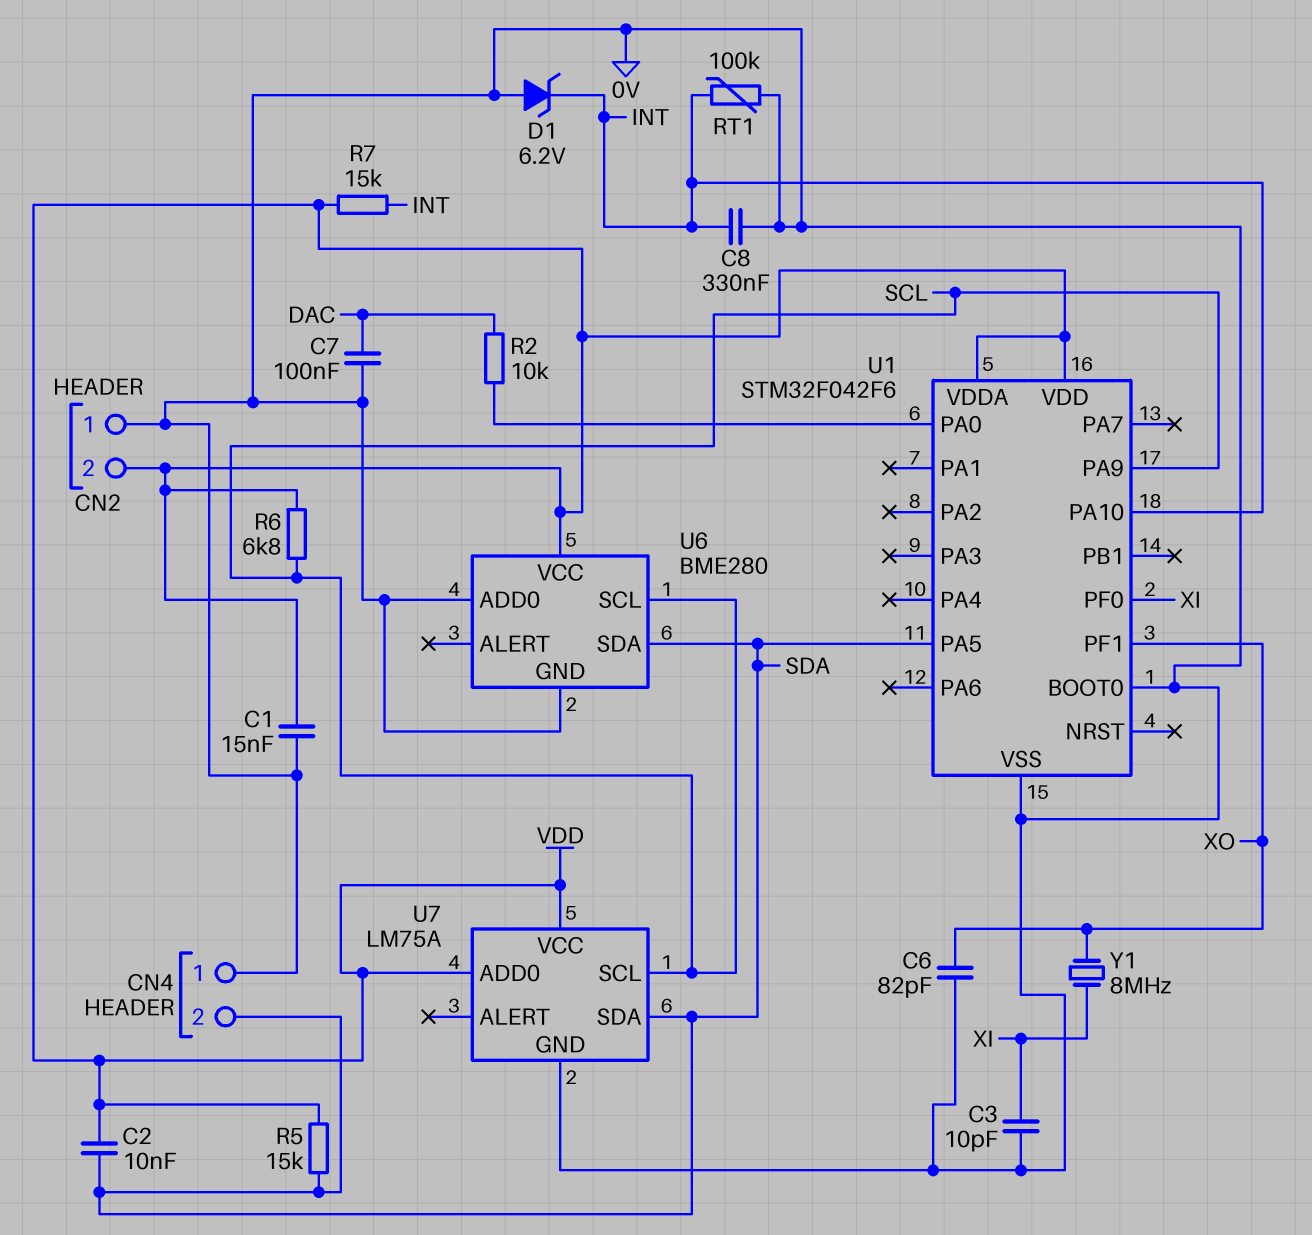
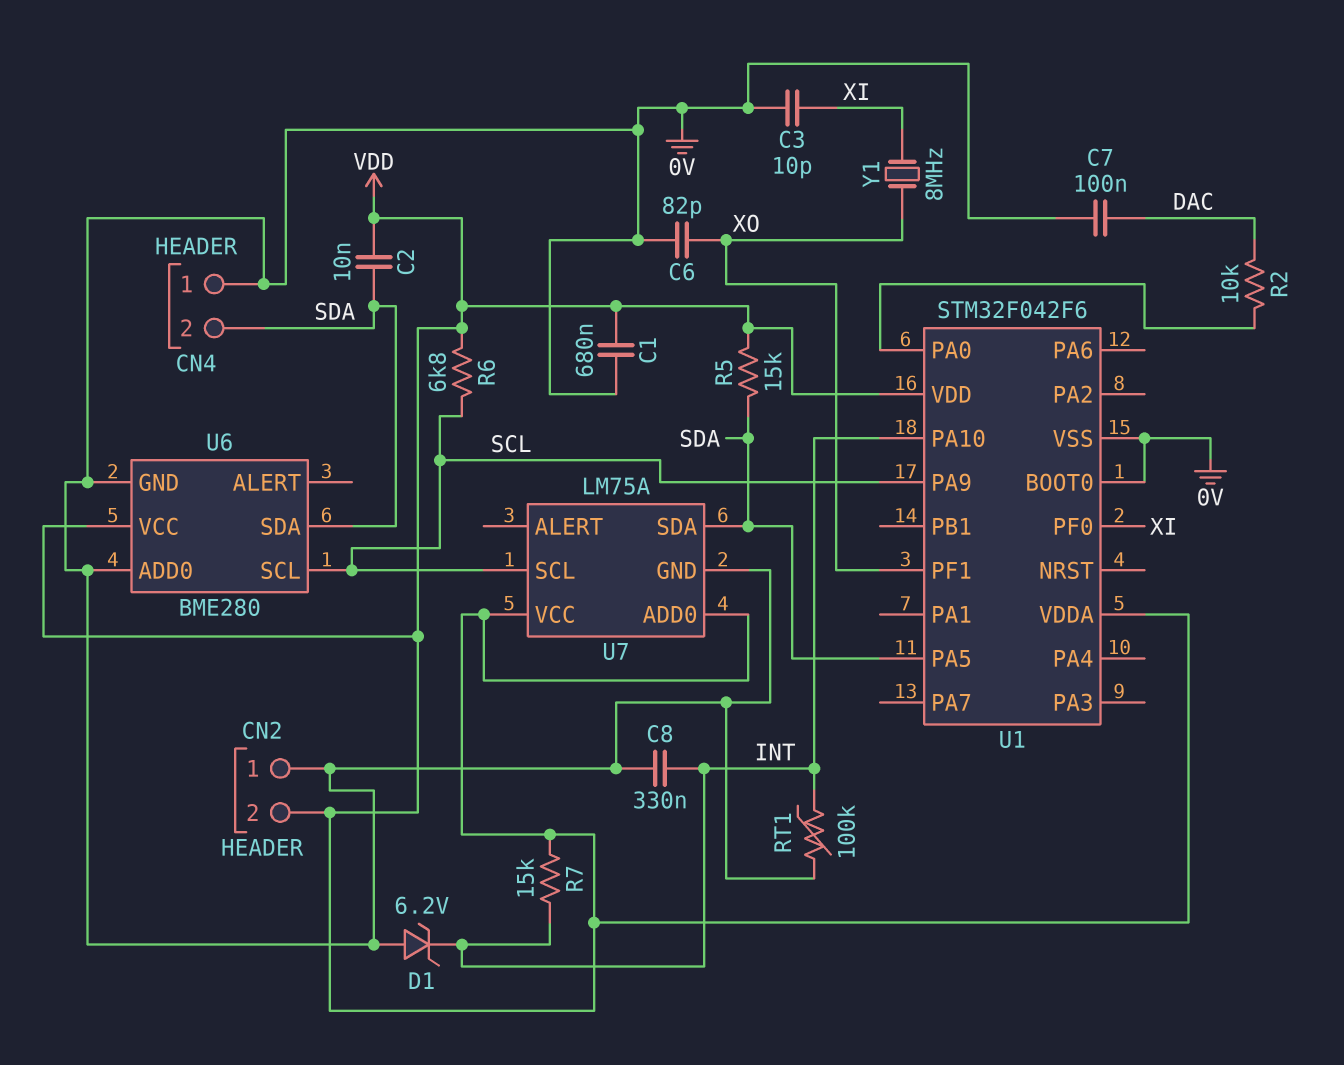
C1: 15nF (0V, VDD) -> 680nF (0V, VDD)

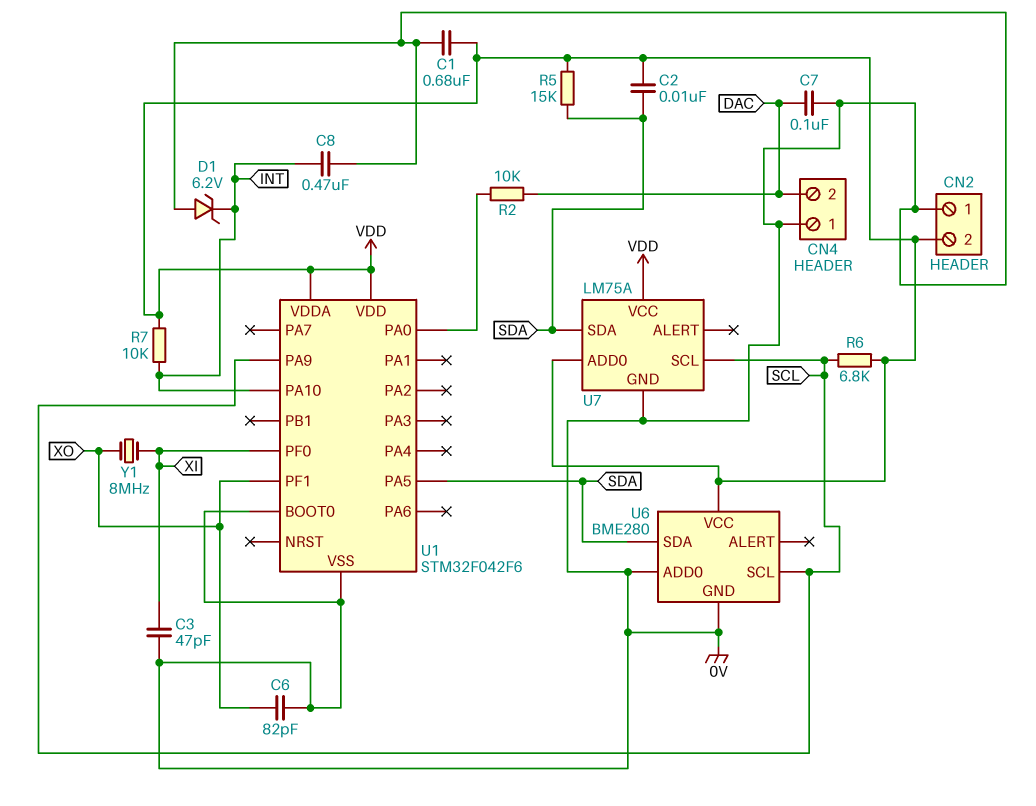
C3: 10pF (0V, XI) -> 47pF (0V, XI)
C8: 330nF (0V, INT) -> 470nF (0V, INT)
CN4 pin 2: SDA -> DAC
R7: 15k (INT, VDD) -> 10k (INT, VDD)
RT1: 100k (0V, INT) -> none

